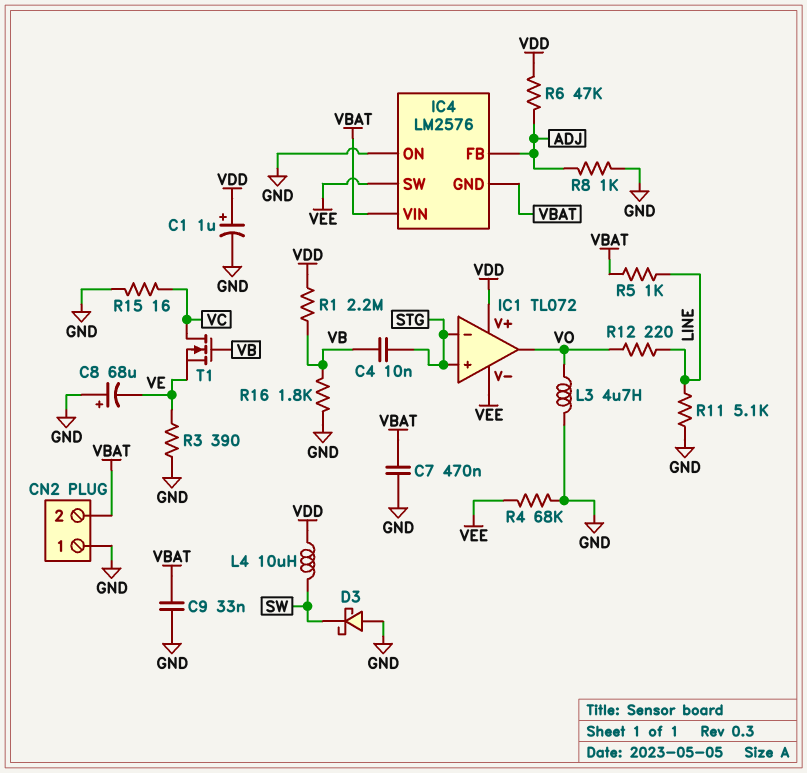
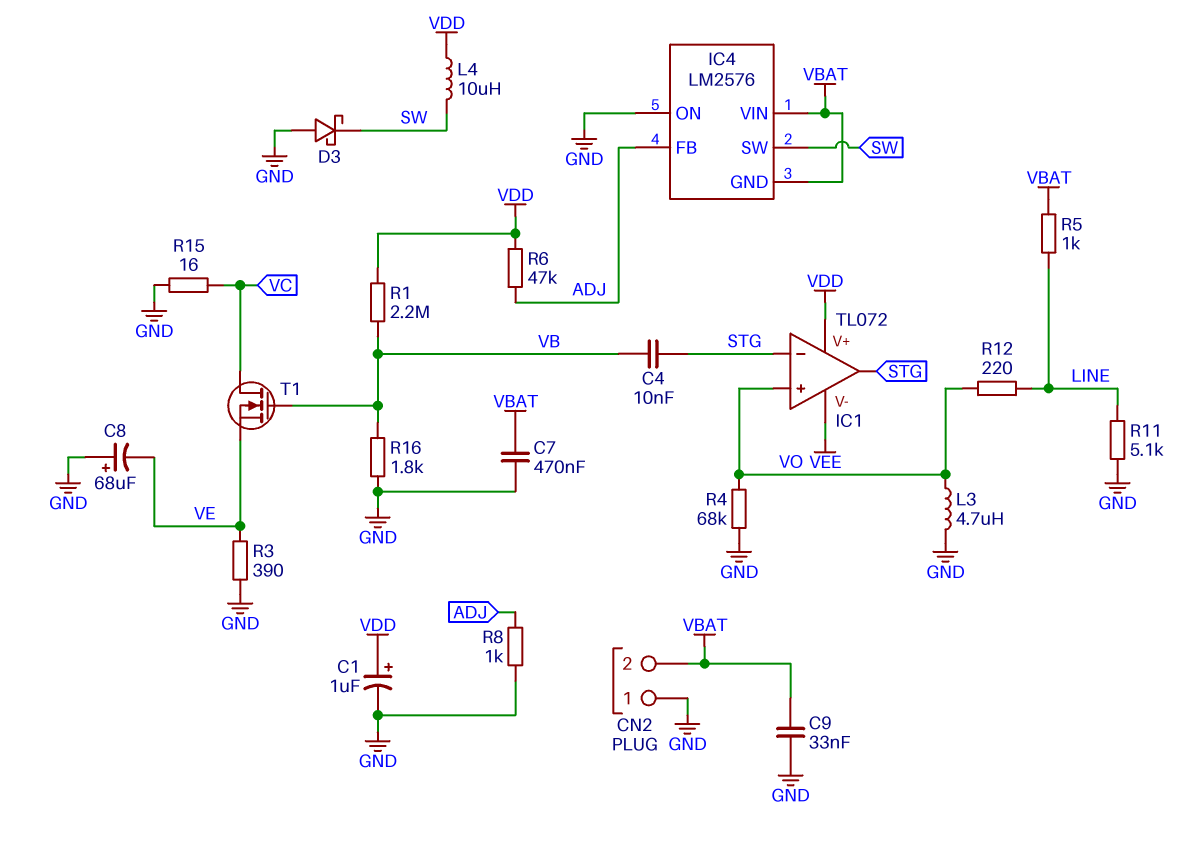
IC1 pin in+: STG -> VO
IC1 pin out: VO -> STG
IC4 pin SW: VEE -> SW
R4: 68k (GND, VEE) -> 68k (GND, VO)

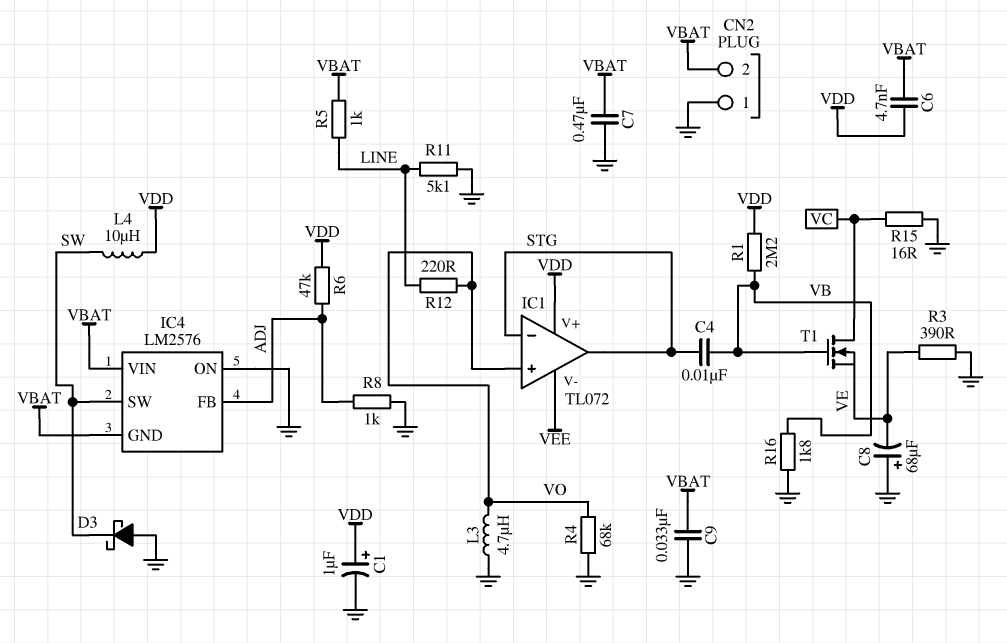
C6: none -> 4.7nF (VBAT, VDD)

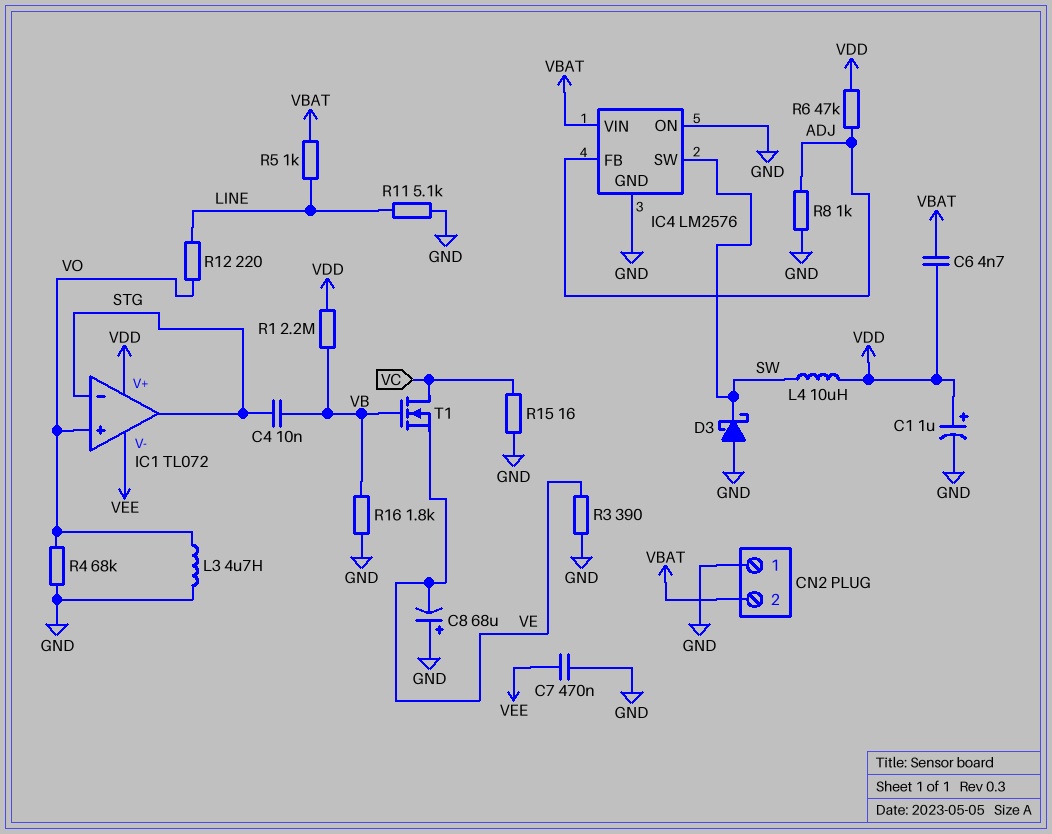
C7: 470nF (GND, VBAT) -> 470nF (GND, VEE)
C9: 33nF (GND, VBAT) -> none
IC4 pin GND: VBAT -> GND

